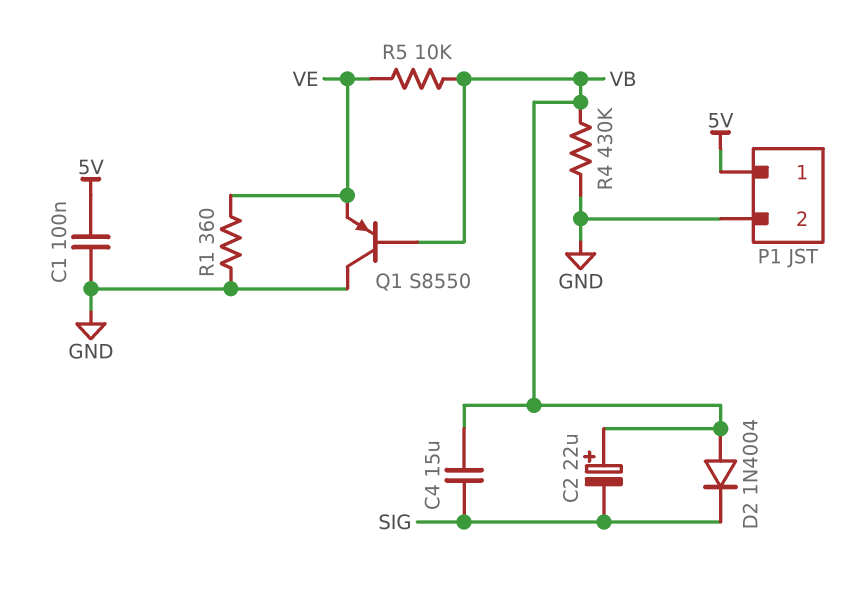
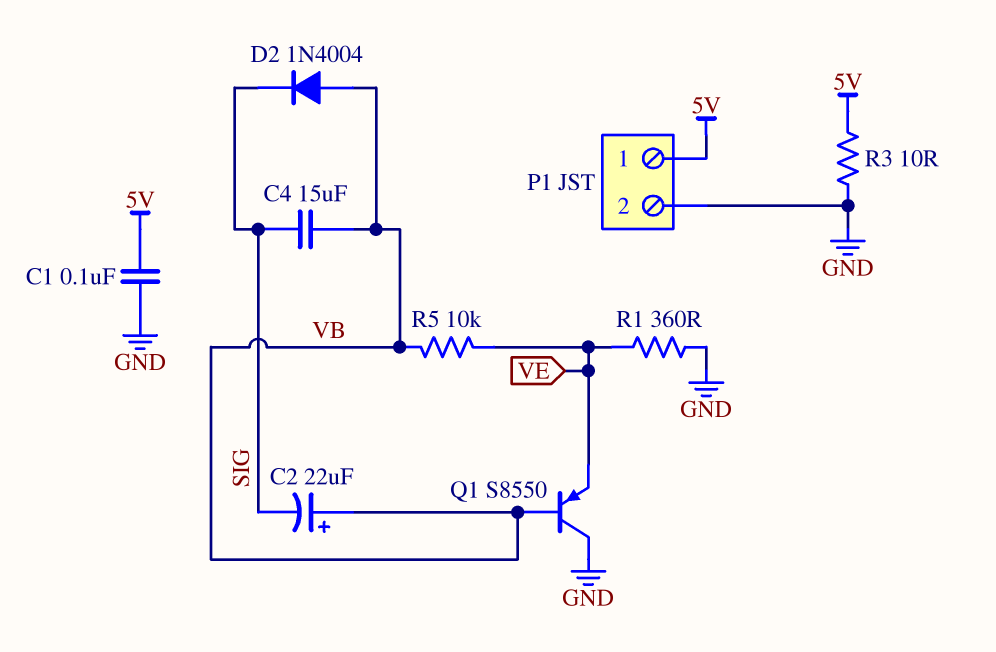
R3: none -> 10 (5V, GND)
R4: 430k (GND, VB) -> none

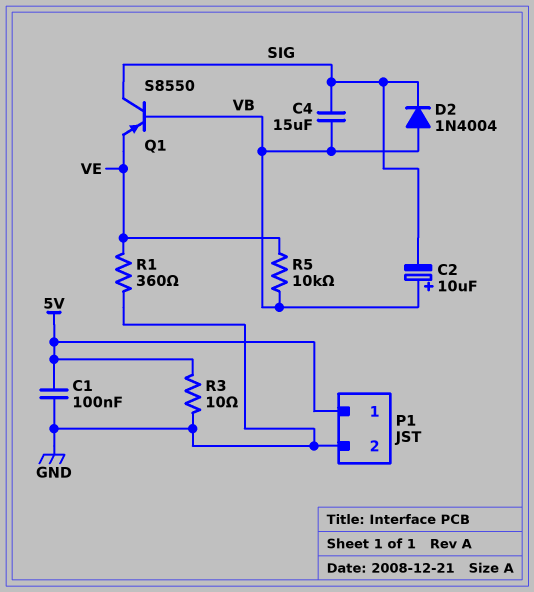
C2: 22uF (plus VB, minus SIG) -> 10uF (plus VB, minus SIG)
Q1: PNP S8550 (B VB, C GND, E VE) -> PNP S8550 (B VB, C SIG, E VE)

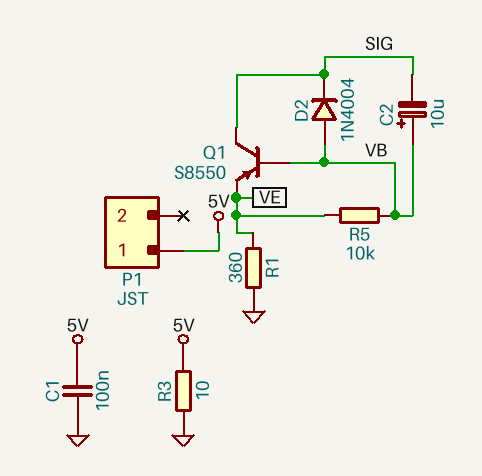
C4: 15uF (SIG, VB) -> none
P1 pin 2: GND -> none

